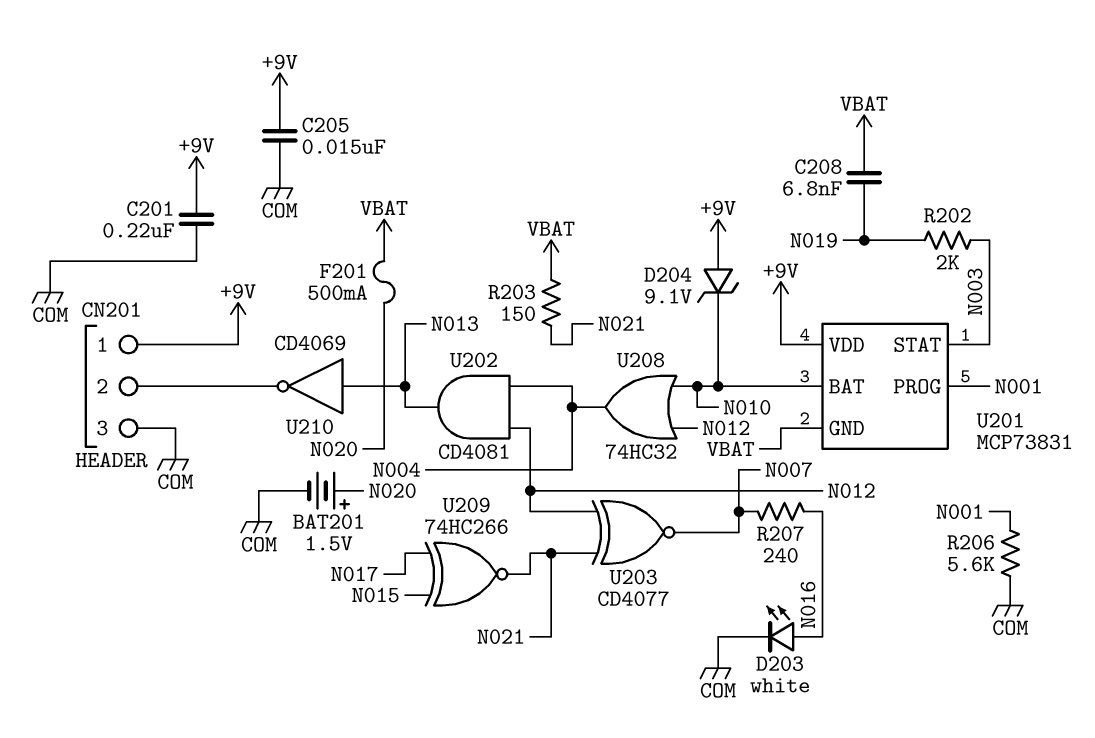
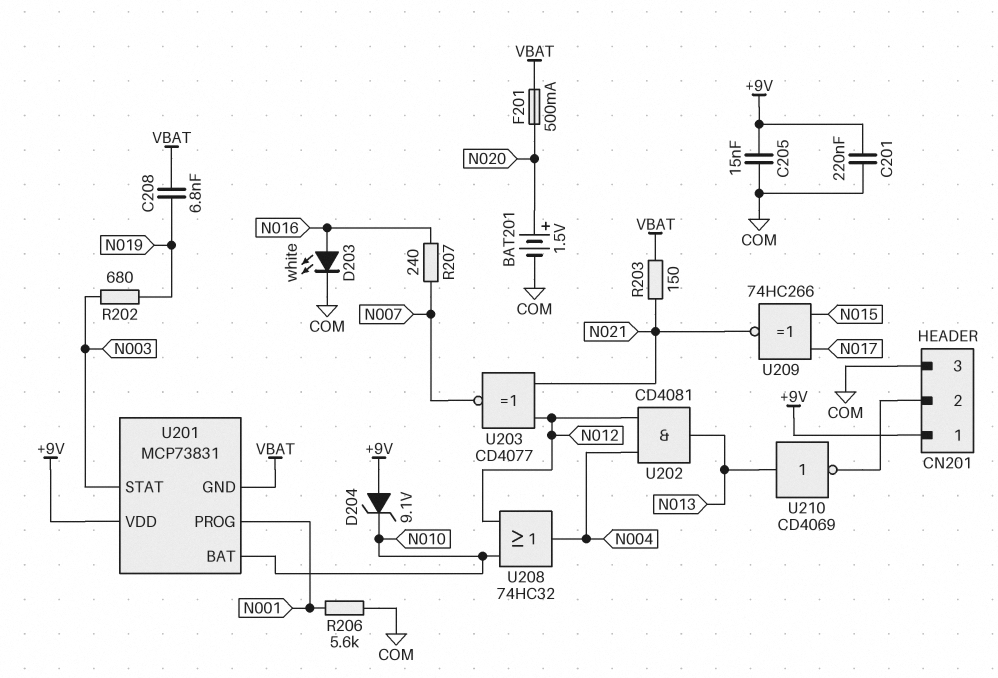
R202: 2k (N003, N019) -> 680 (N003, N019)

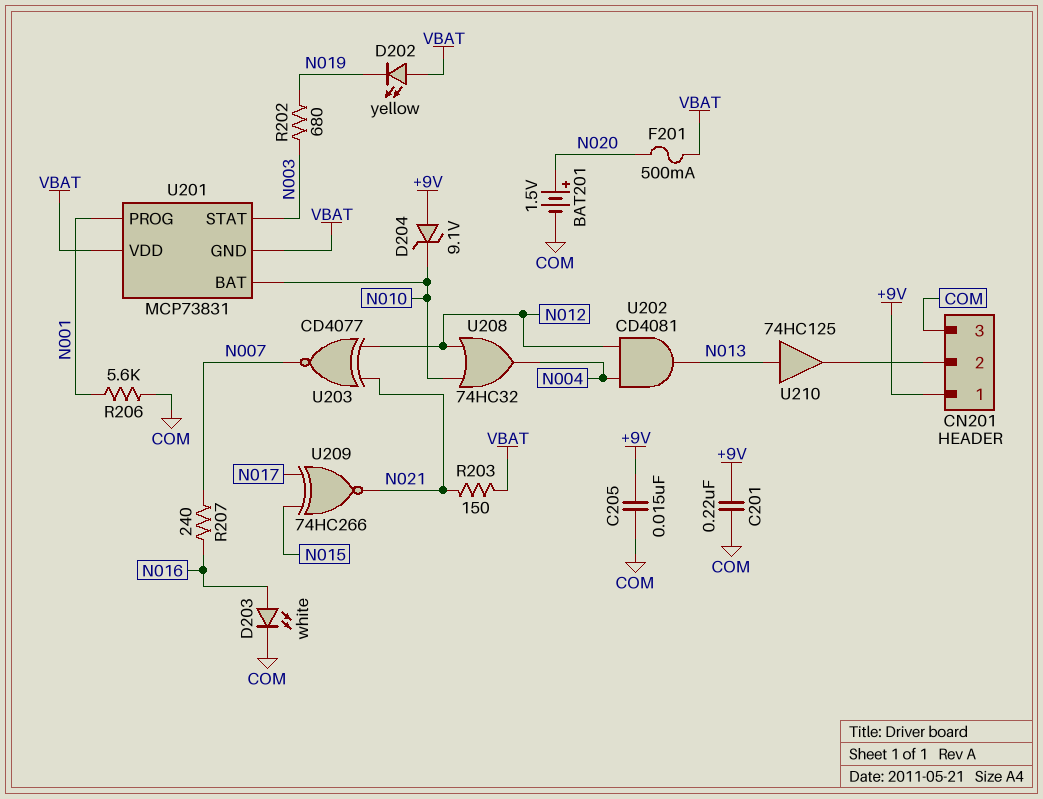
C208: 6.8nF (N019, VBAT) -> none
D202: none -> LED yellow (A VBAT, K N019)
U201 pin VDD: +9V -> VBAT
U210: NOT CD4069 (in N013, out CN201/2) -> buffer 74HC125 (in N013, out CN201/2)

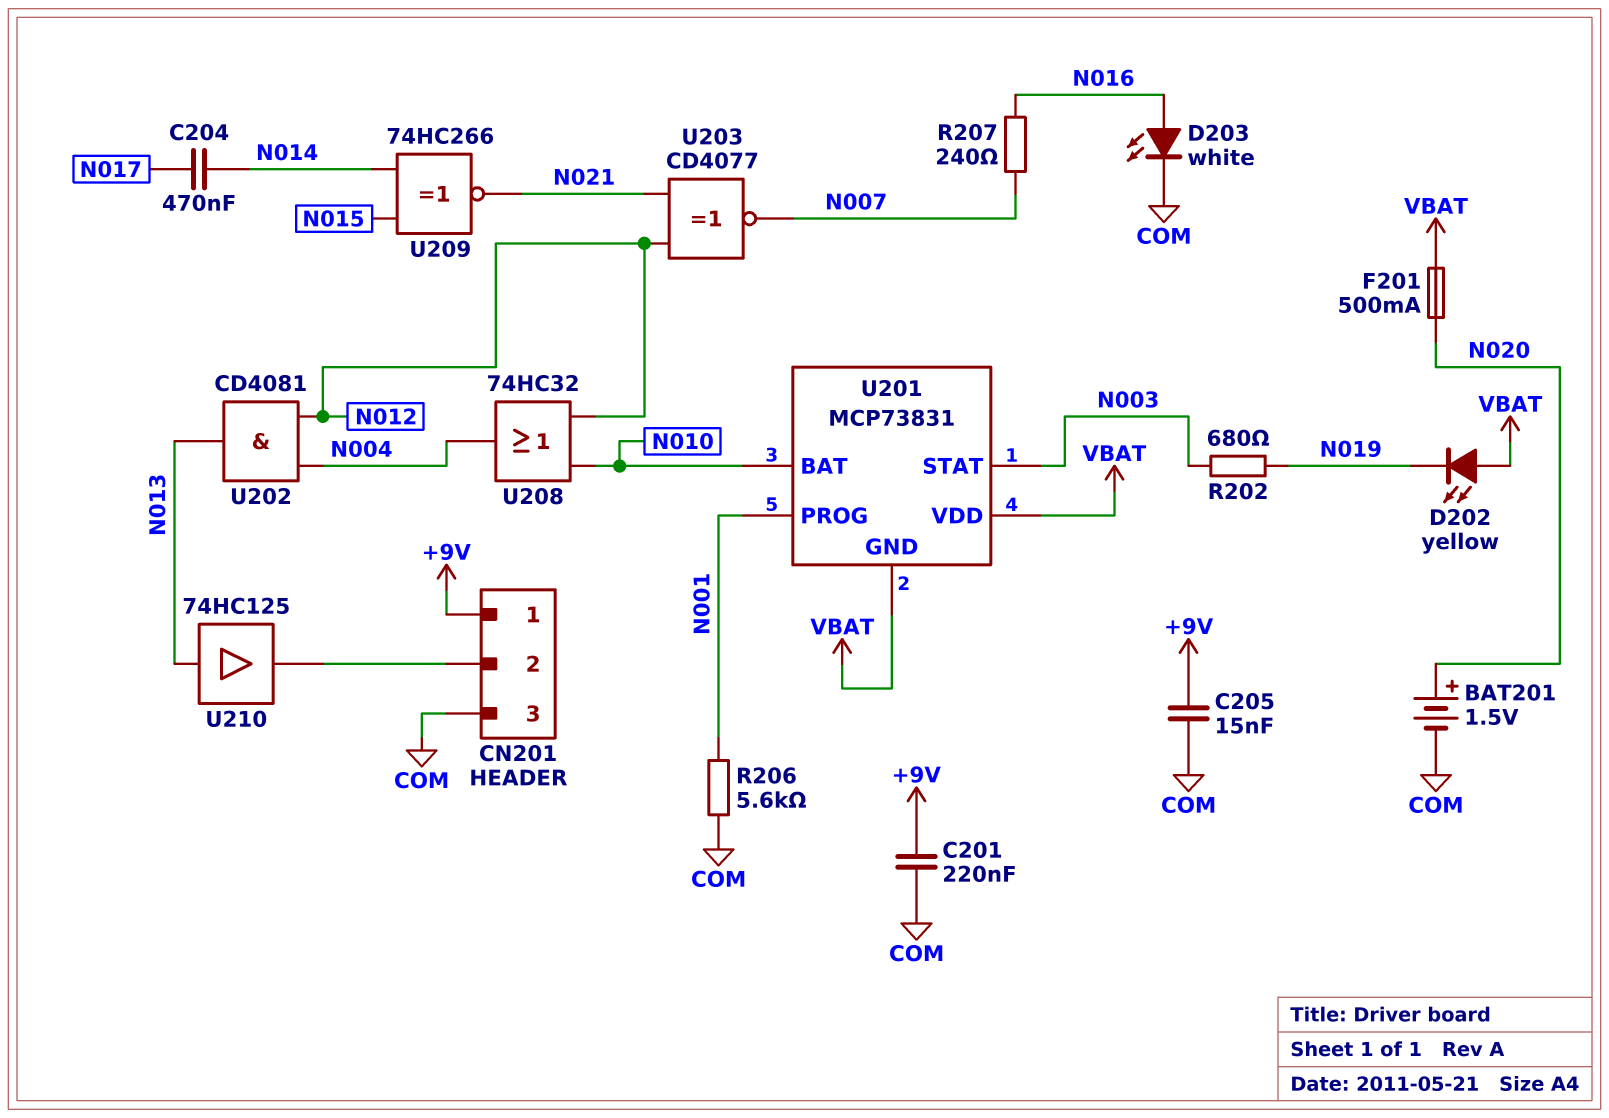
C204: none -> 470nF (N014, N017)
D204: zener 9.1V (A +9V, K N010) -> none
R203: 150 (N021, VBAT) -> none
U209: XNOR 74HC266 (in N015, in N017, out N021) -> XNOR 74HC266 (in N014, in N015, out N021)

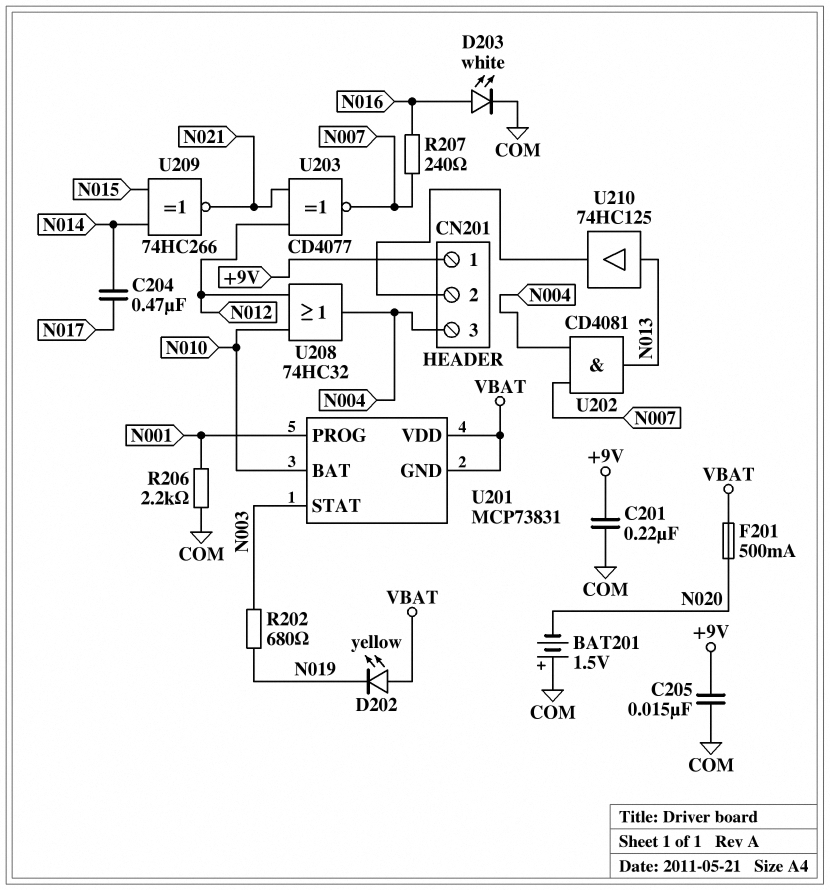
BAT201: 1.5V (plus N020, minus COM) -> 1.5V (plus COM, minus N020)
CN201 pin 3: COM -> N004
R206: 5.6k (COM, N001) -> 2.2k (COM, N001)
U202: AND CD4081 (in N004, in N012, out N013) -> AND CD4081 (in N004, in N007, out N013)

